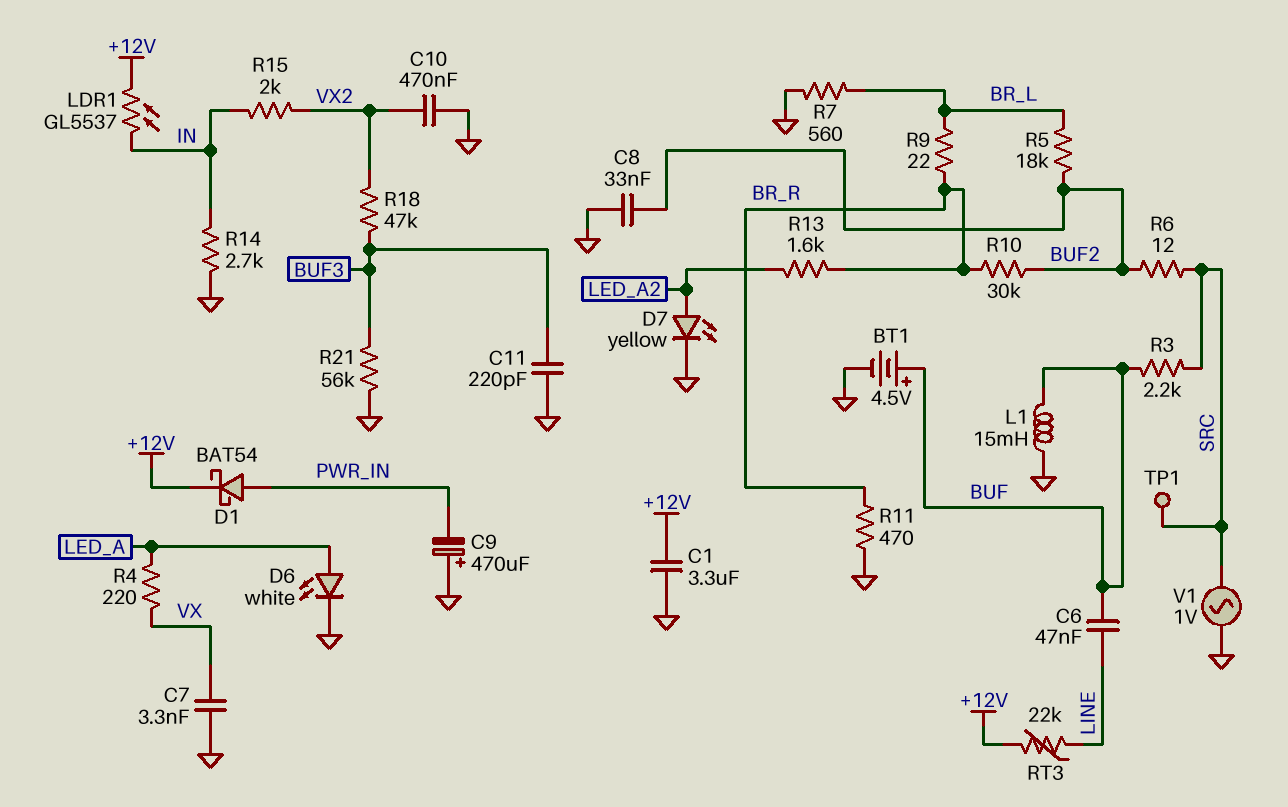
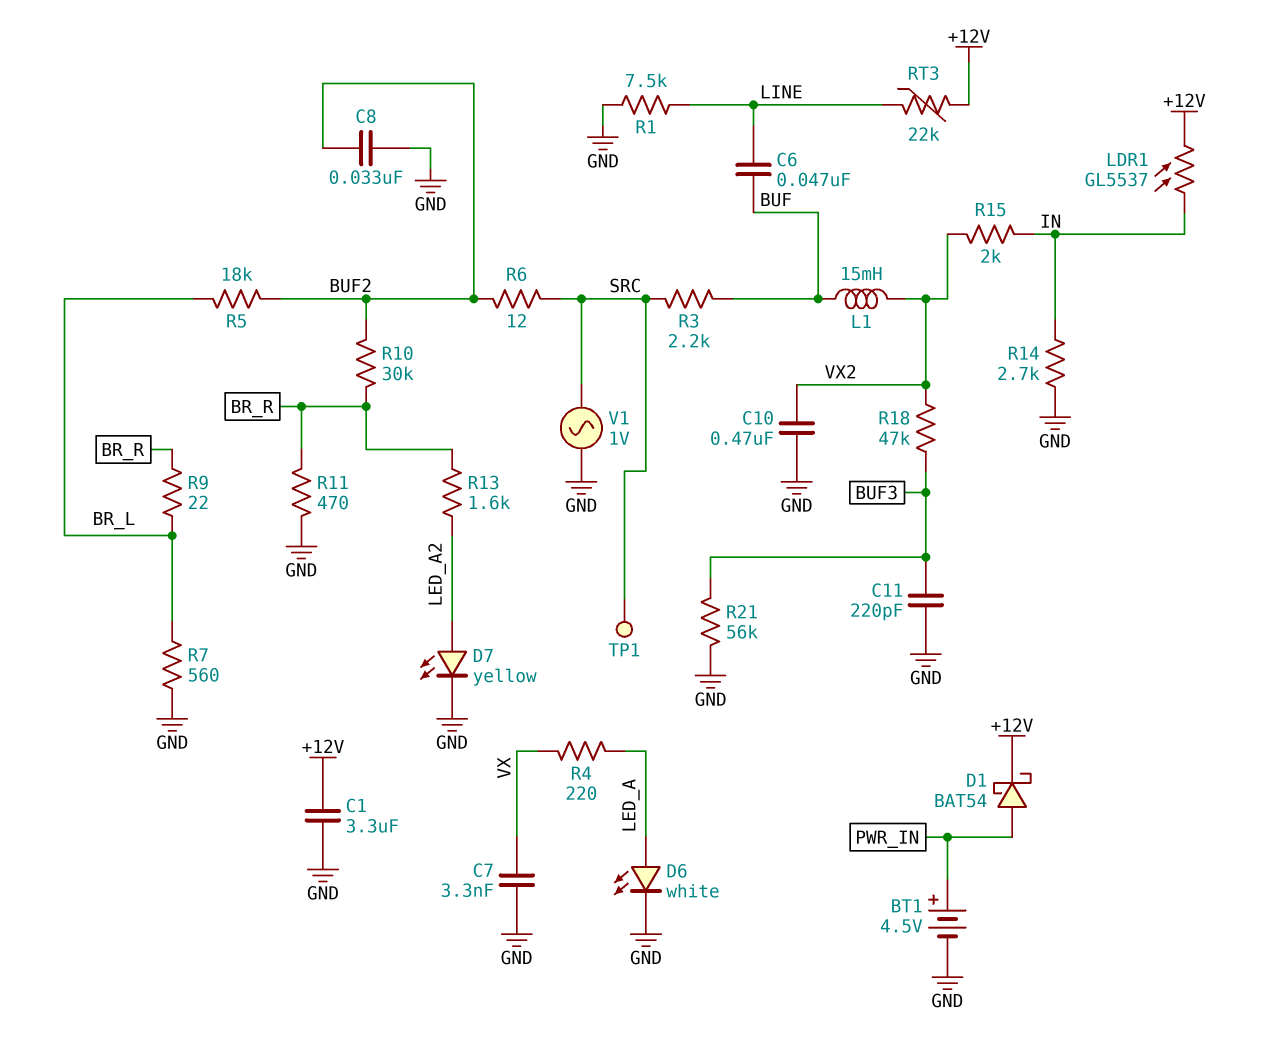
BT1: 4.5V (plus BUF, minus GND) -> 4.5V (plus PWR_IN, minus GND)
C9: 470uF (plus GND, minus PWR_IN) -> none
L1: 15mH (BUF, GND) -> 15mH (BUF, VX2)
R1: none -> 7.5k (GND, LINE)

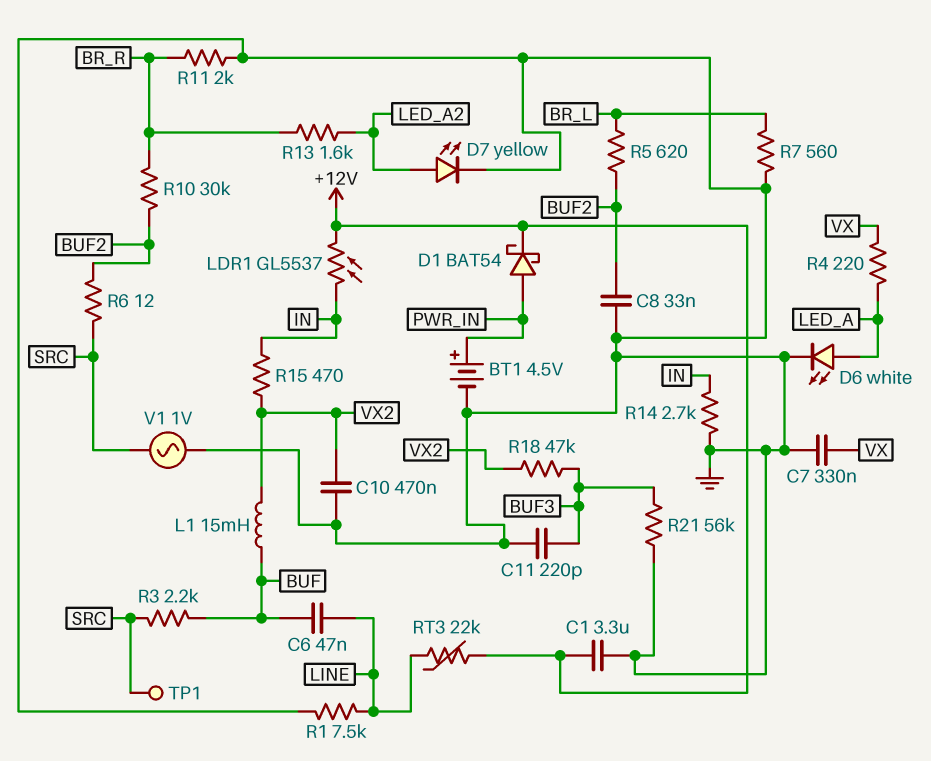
C7: 3.3nF (GND, VX) -> 330nF (GND, VX)
R5: 18k (BR_L, BUF2) -> 620 (BR_L, BUF2)
R9: 22 (BR_L, BR_R) -> none
R11: 470 (BR_R, GND) -> 2k (BR_R, GND)
R15: 2k (IN, VX2) -> 470 (IN, VX2)

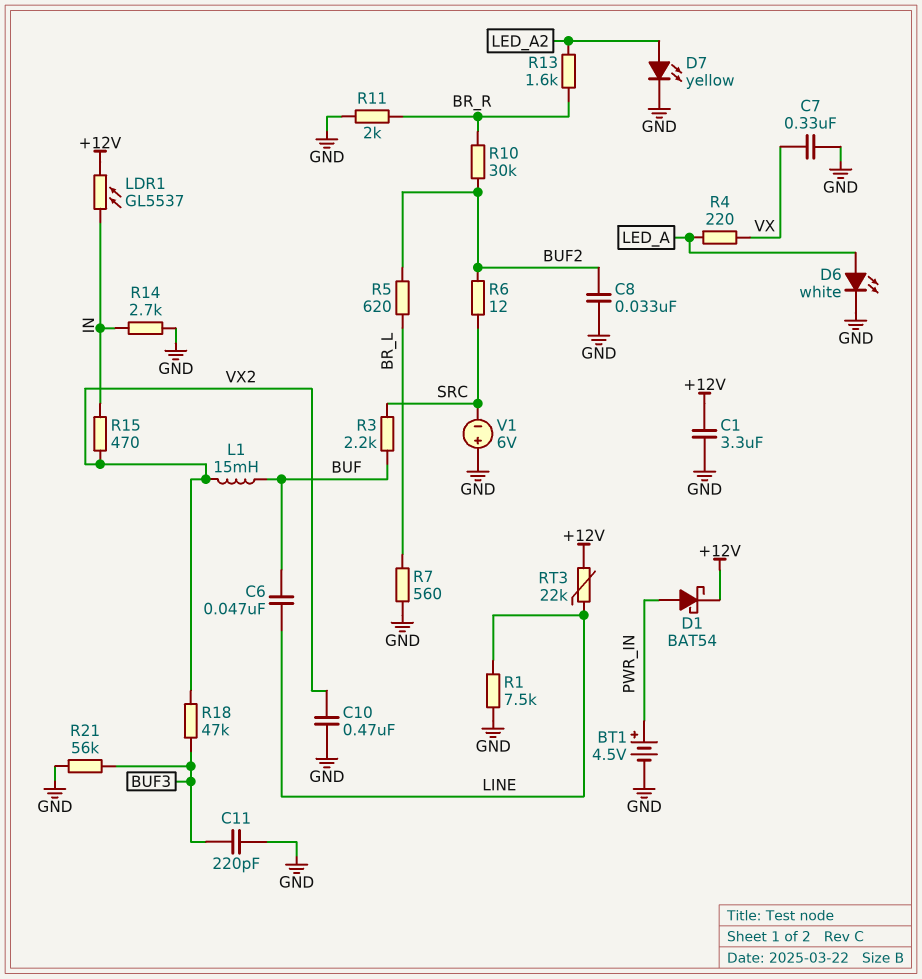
TP1: test point (SRC) -> none
V1: AC 1V (GND, SRC) -> 6V (plus GND, minus SRC)

